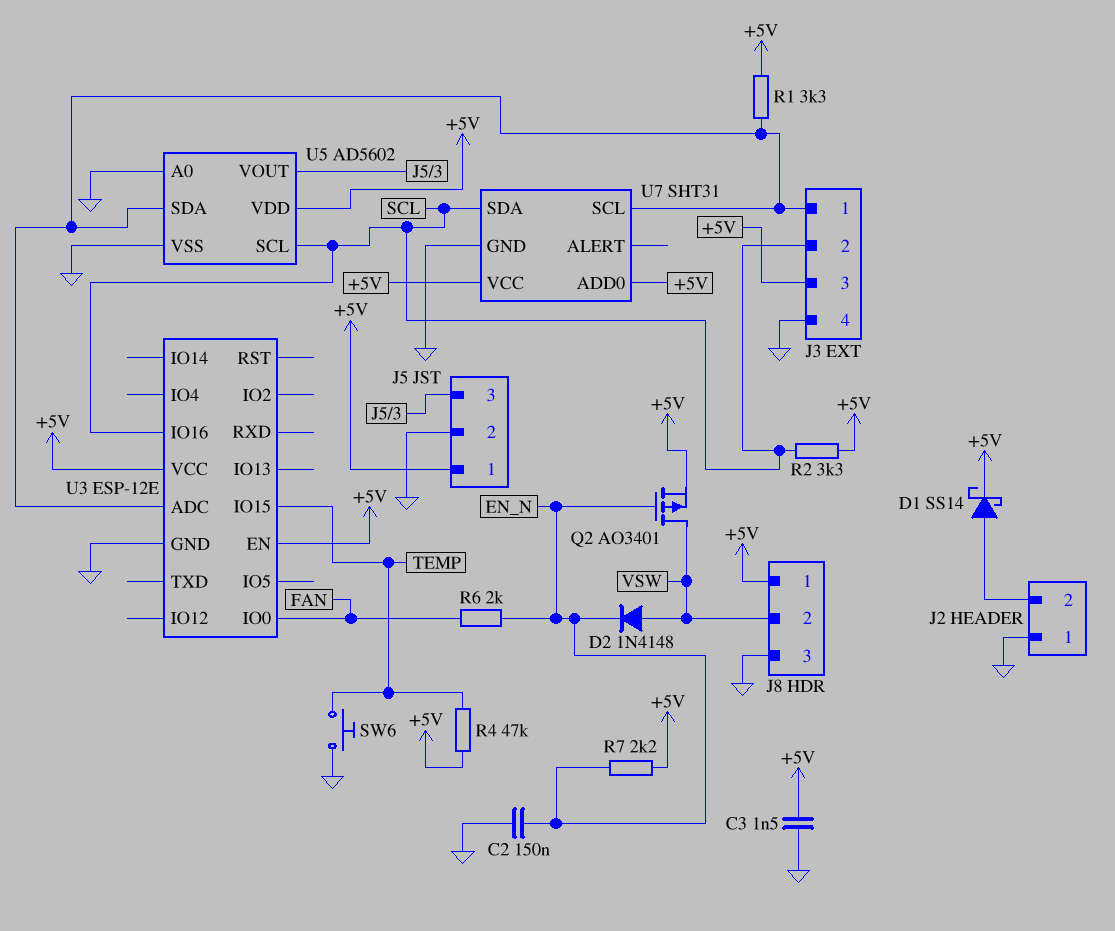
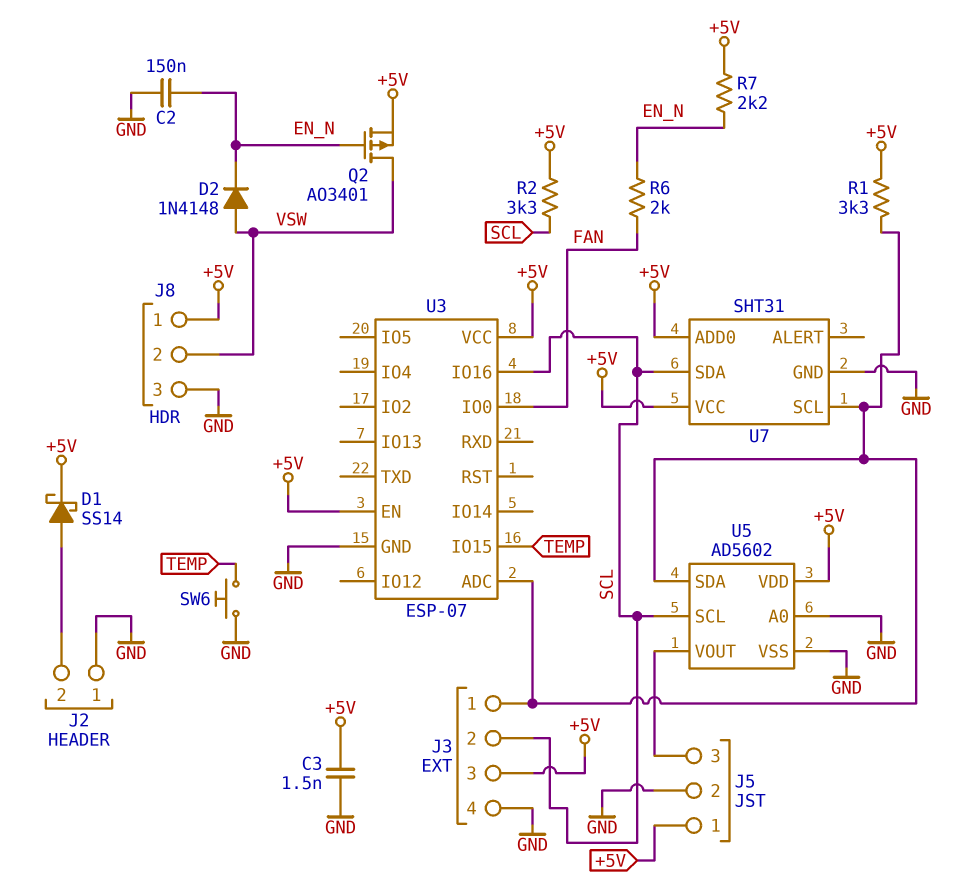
R4: 47k (+5V, TEMP) -> none
U3: ESP-12E -> ESP-07

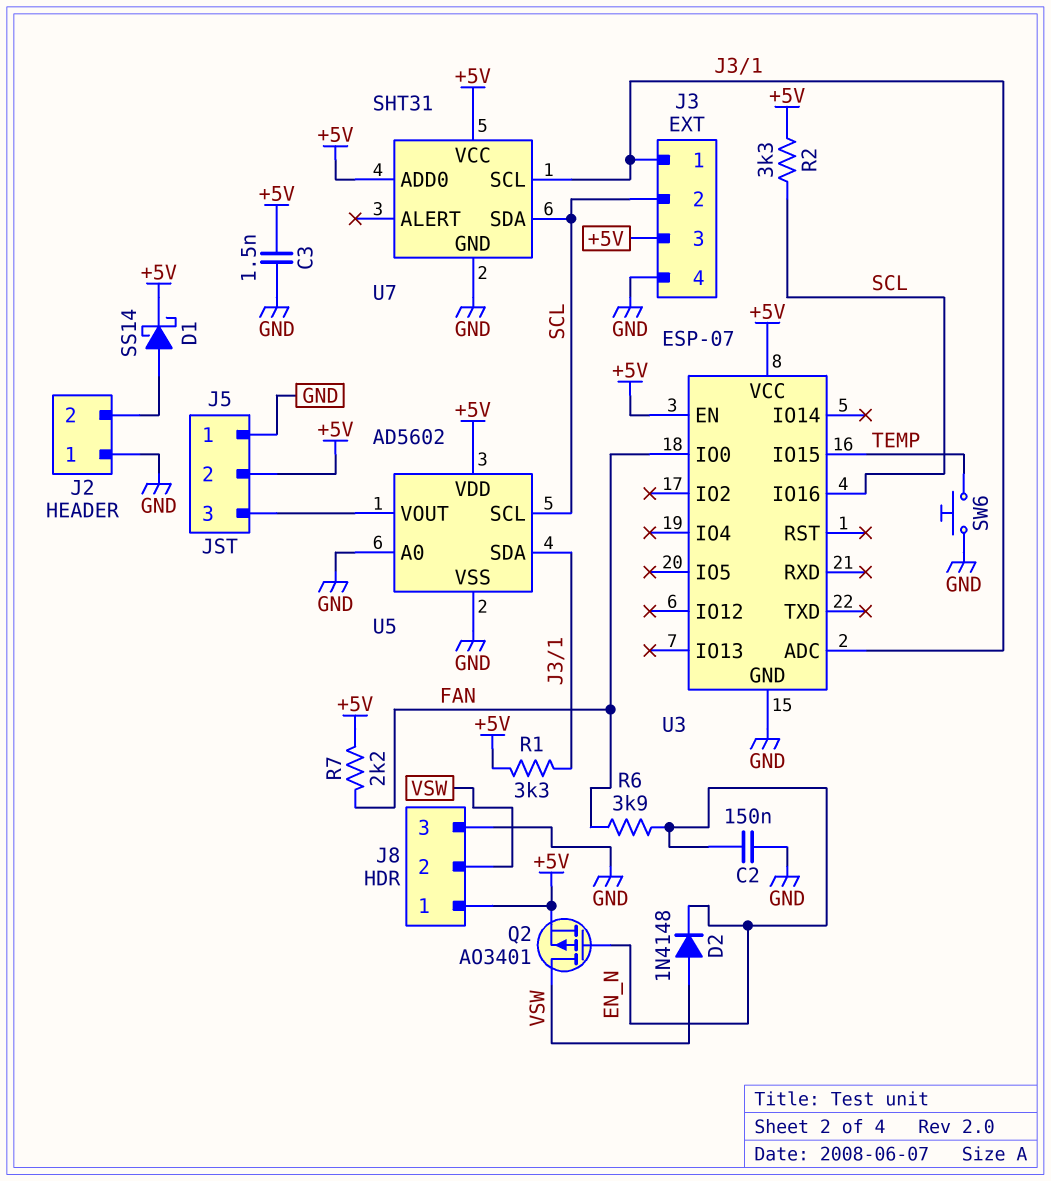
J5 pin 1: +5V -> GND
J5 pin 2: GND -> +5V
R6: 2k (EN_N, FAN) -> 3.9k (EN_N, FAN)
R7: 2.2k (+5V, EN_N) -> 2.2k (+5V, FAN)

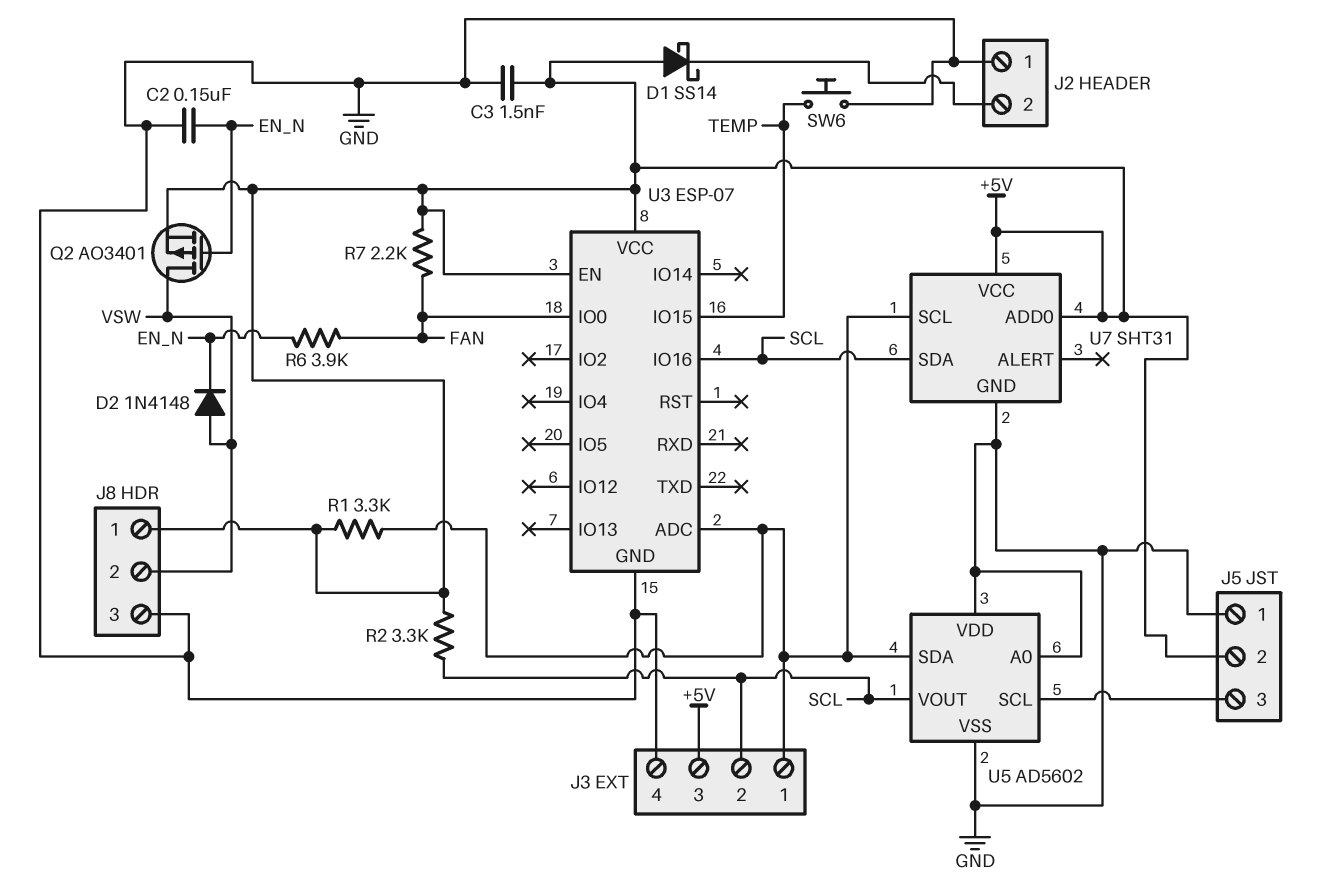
D1: schottky SS14 (A J2/2, K +5V) -> schottky SS14 (A +5V, K J2/2)
U5 pin SCL: SCL -> J5/3
U5 pin VDD: +5V -> GND
U5 pin VOUT: J5/3 -> SCL

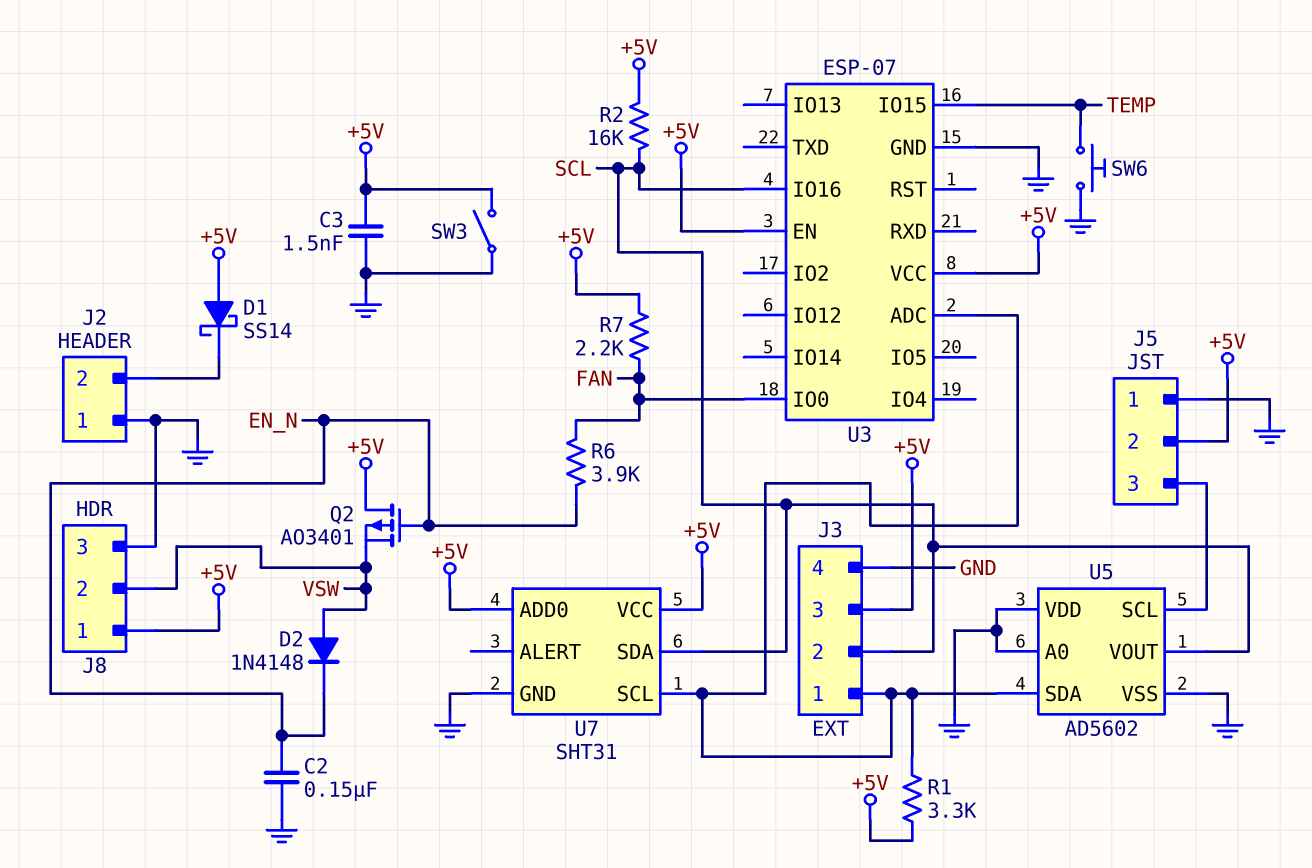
Q2: PMOS AO3401 (G EN_N, D VSW, S +5V) -> PMOS AO3401 (G EN_N, D +5V, S VSW)
R2: 3.3k (+5V, SCL) -> 16k (+5V, SCL)
SW3: none -> switch (+5V, GND)

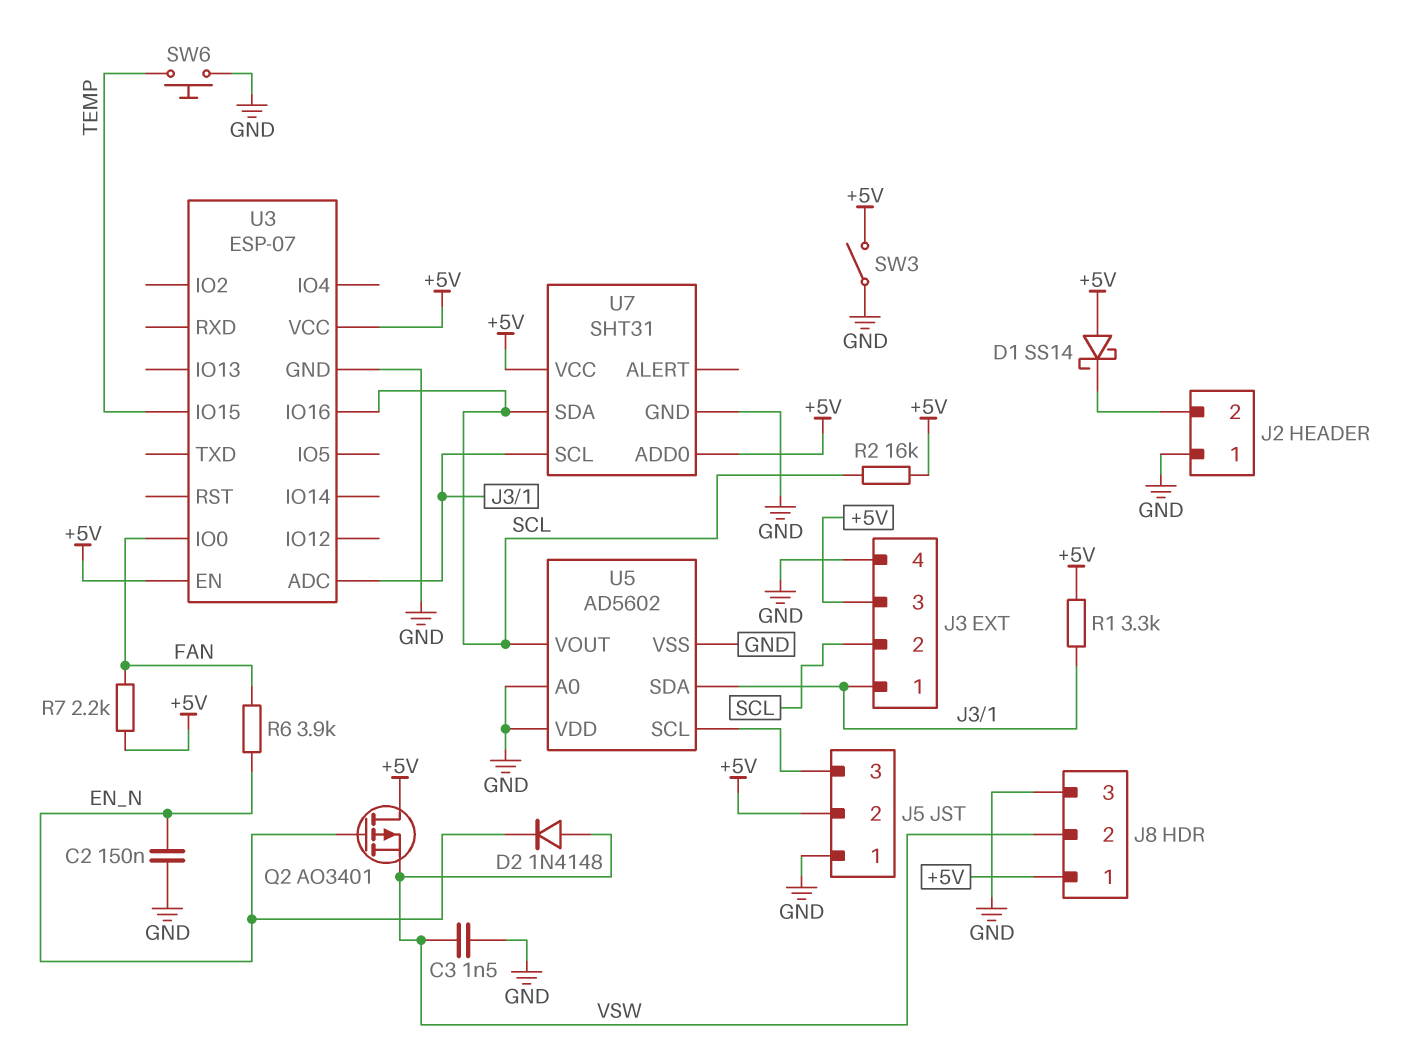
C3: 1.5nF (+5V, GND) -> 1.5nF (GND, VSW)

